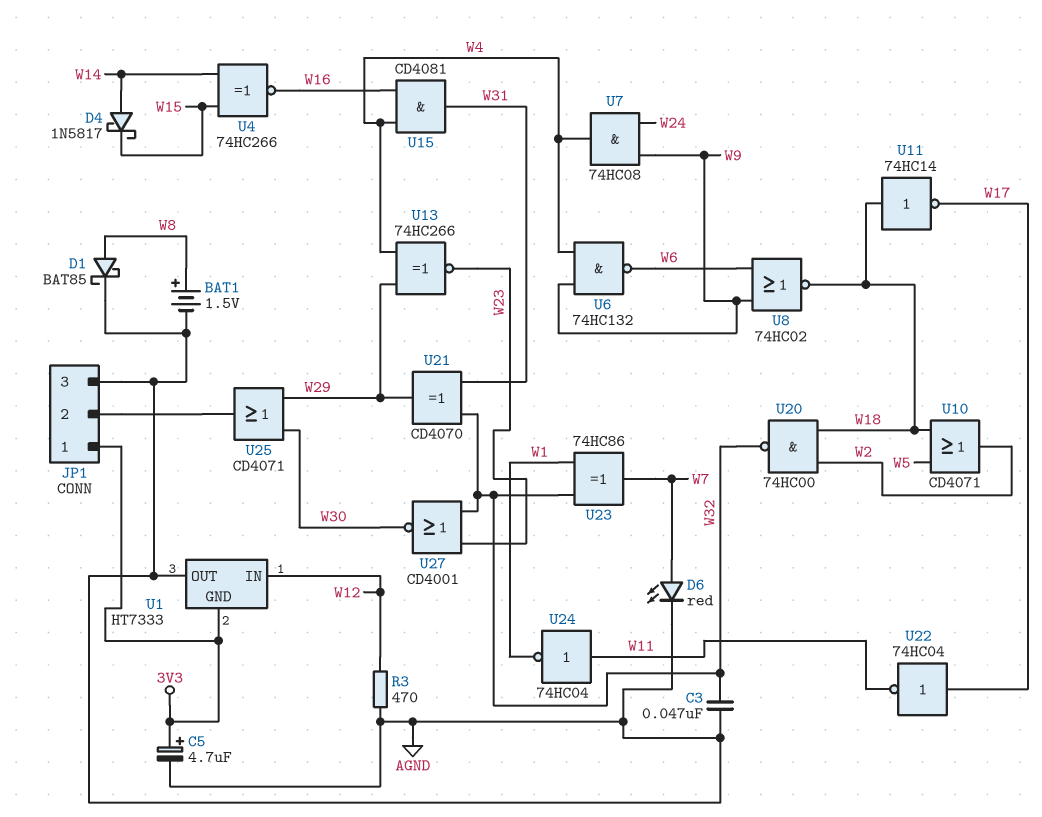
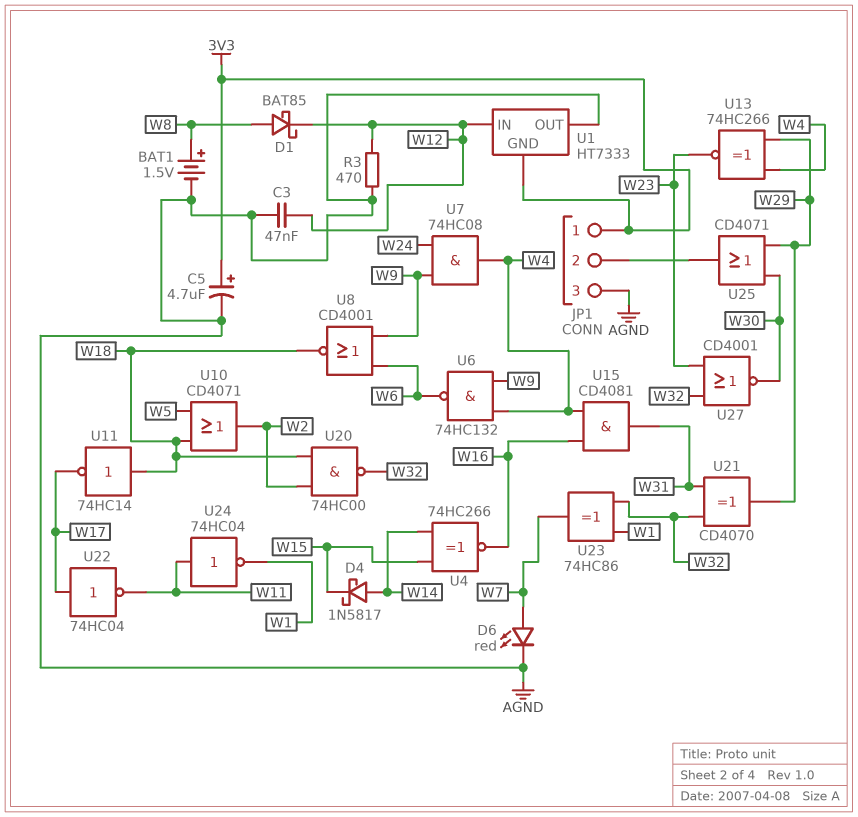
C3: 47nF (AGND, W32) -> 47nF (AGND, W12)
D1: schottky BAT85 (A W8, K AGND) -> schottky BAT85 (A W8, K W12)
U8: NOR 74HC02 (in W6, in W9, out W18) -> NOR CD4001 (in W6, in W9, out W18)

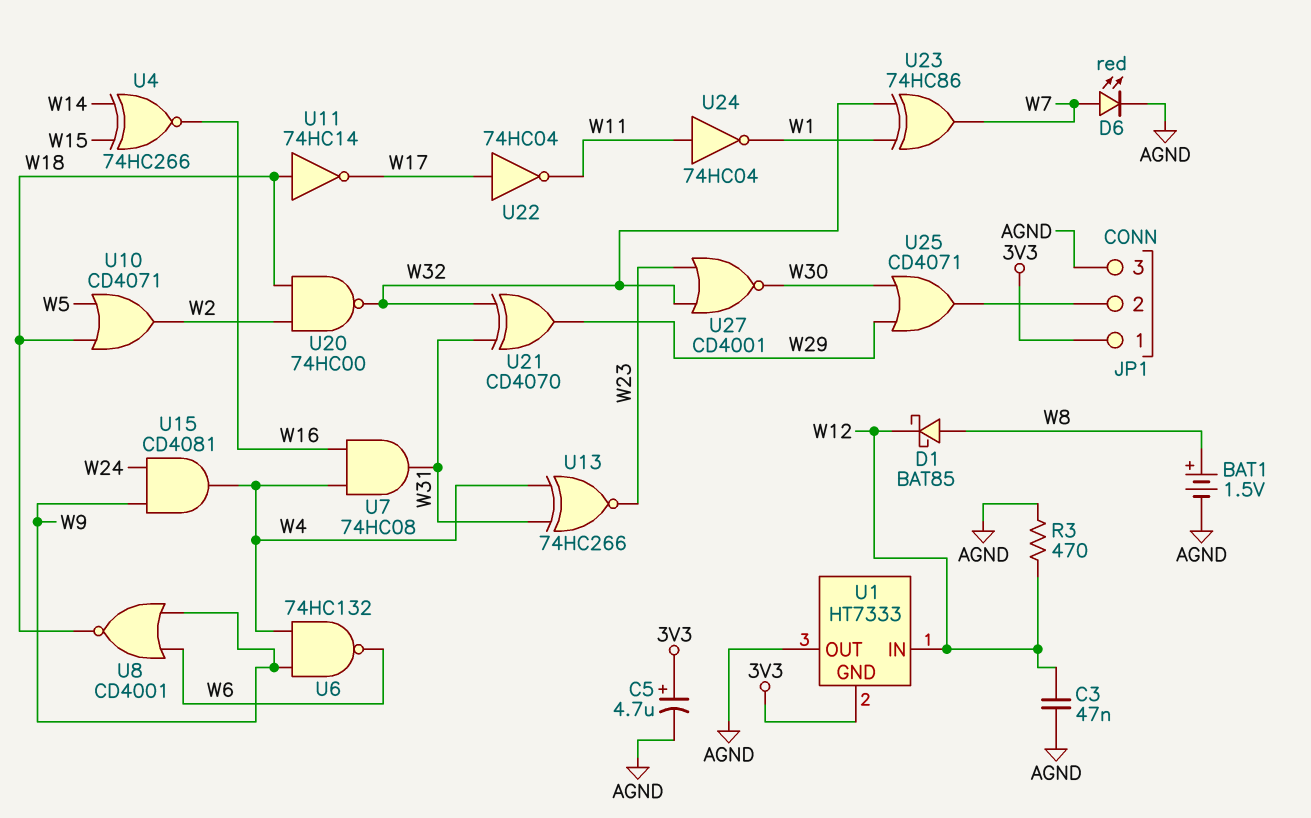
D4: schottky 1N5817 (A W14, K W15) -> none
U7: AND 74HC08 (in W9, in W24, out W4) -> AND 74HC08 (in W4, in W16, out W31)
U13: XNOR 74HC266 (in W4, in W29, out W23) -> XNOR 74HC266 (in W4, in W31, out W23)
U15: AND CD4081 (in W4, in W16, out W31) -> AND CD4081 (in W9, in W24, out W4)

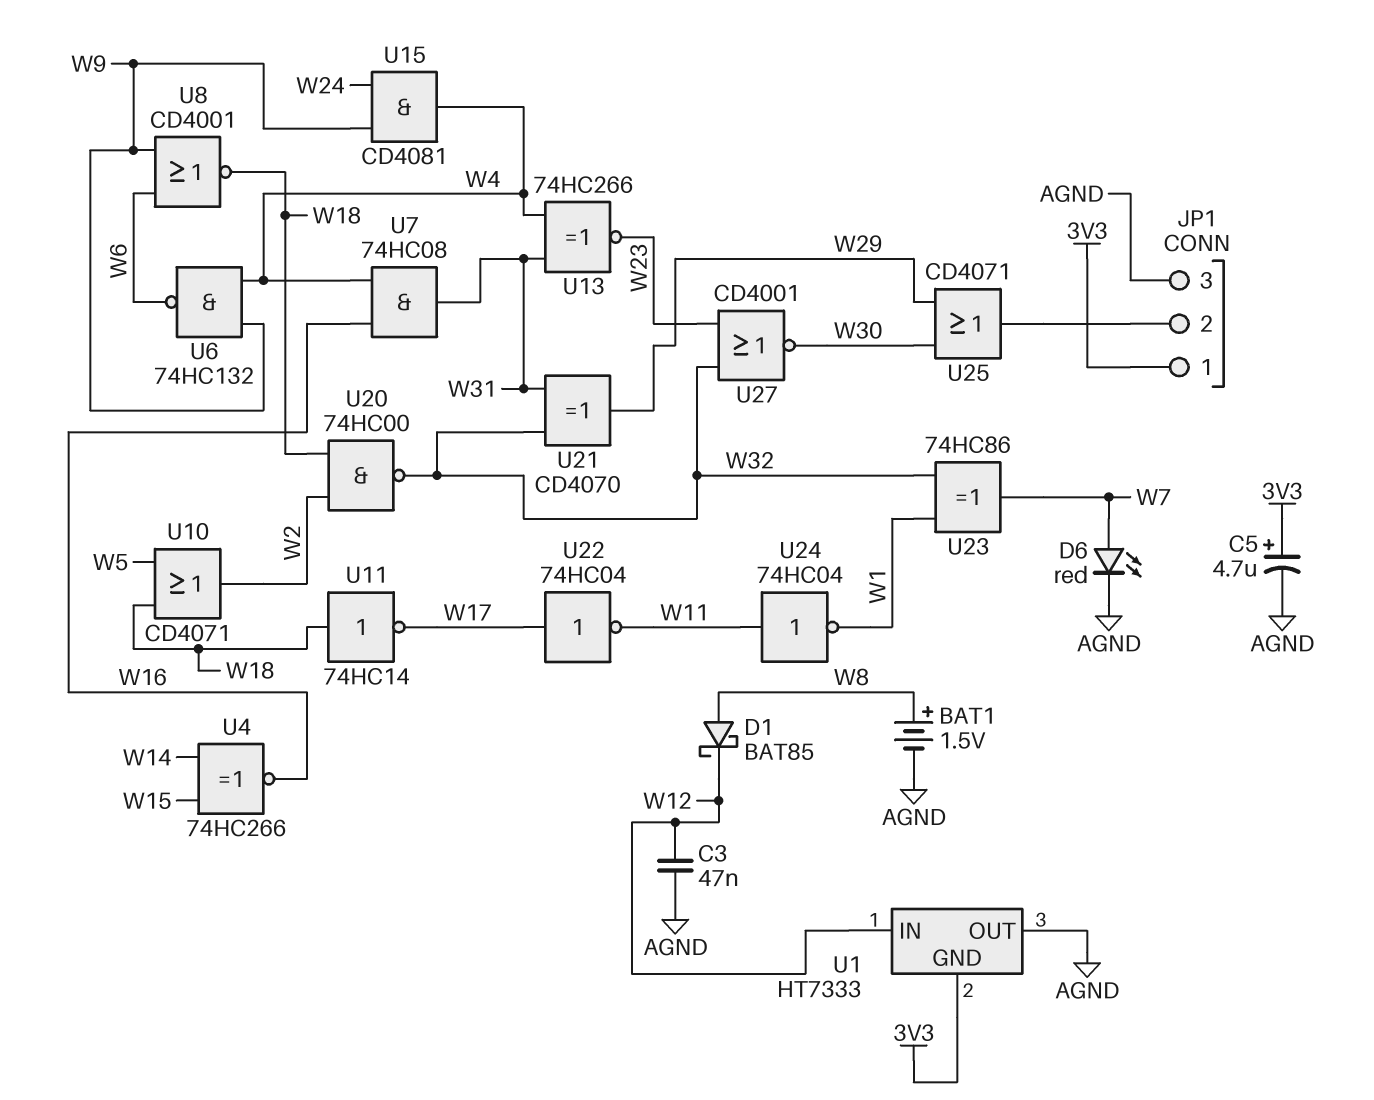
R3: 470 (AGND, W12) -> none

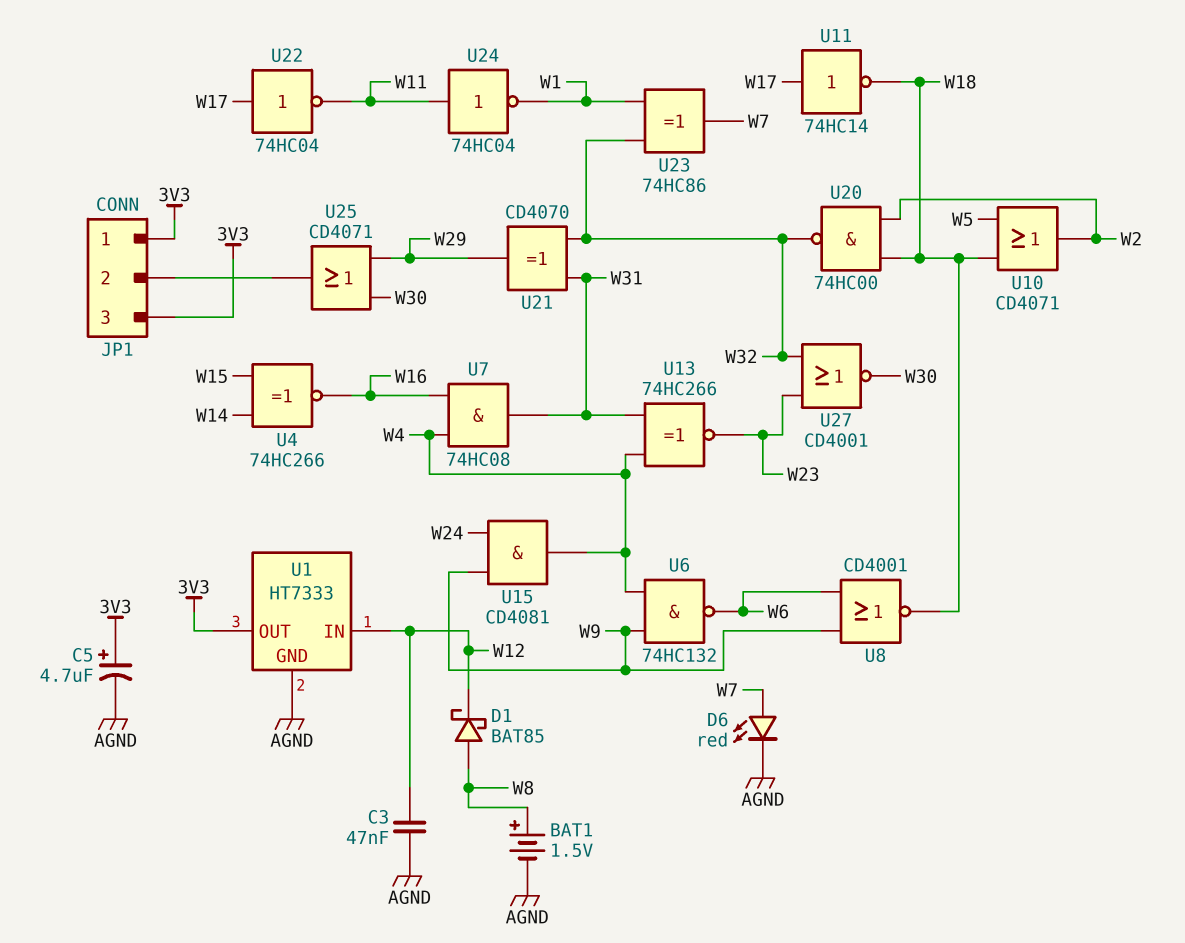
JP1 pin 3: AGND -> 3V3
U1 pin GND: 3V3 -> AGND
U1 pin OUT: AGND -> 3V3
U11: NOT 74HC14 (in W18, out W17) -> NOT 74HC14 (in W17, out W18)

